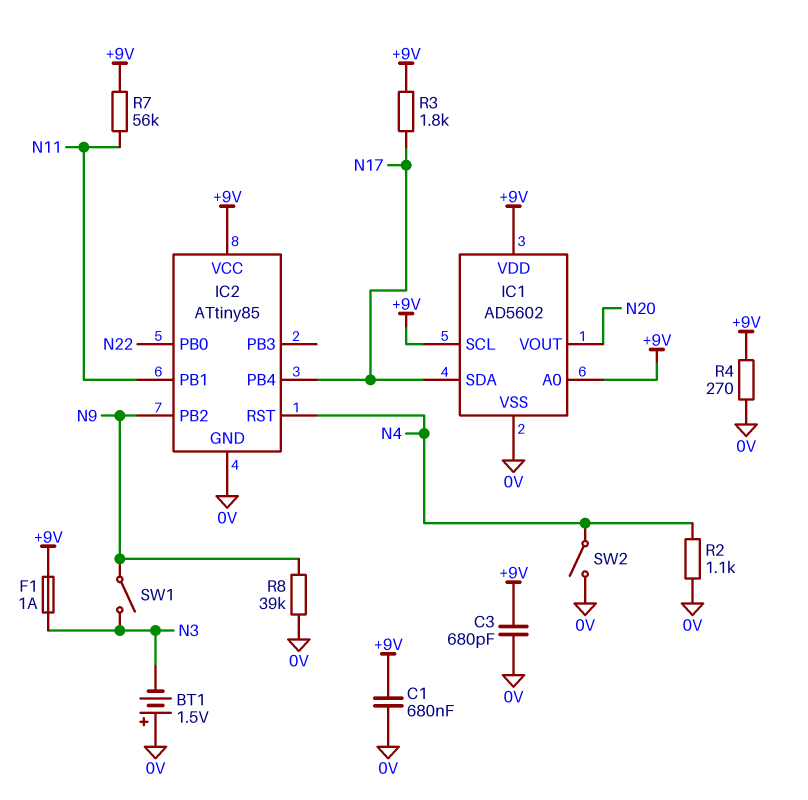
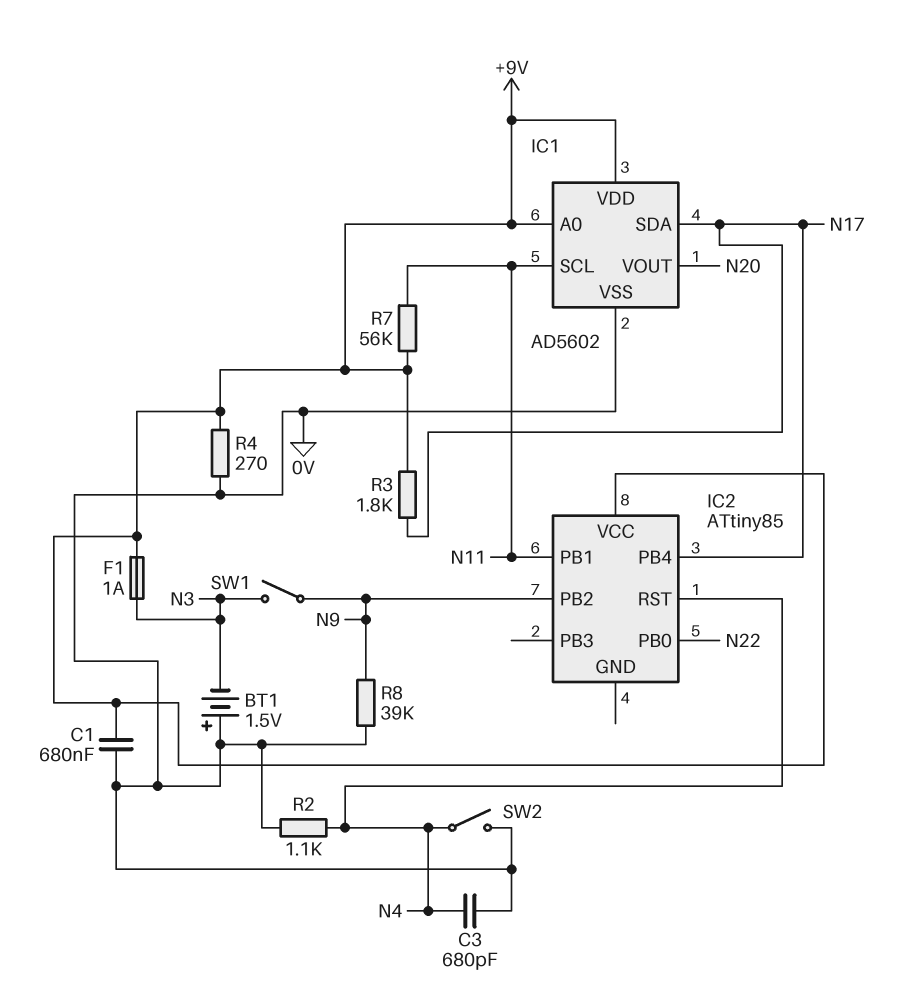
C3: 680pF (+9V, 0V) -> 680pF (0V, N4)
IC1 pin SCL: +9V -> N11
IC2 pin GND: 0V -> none

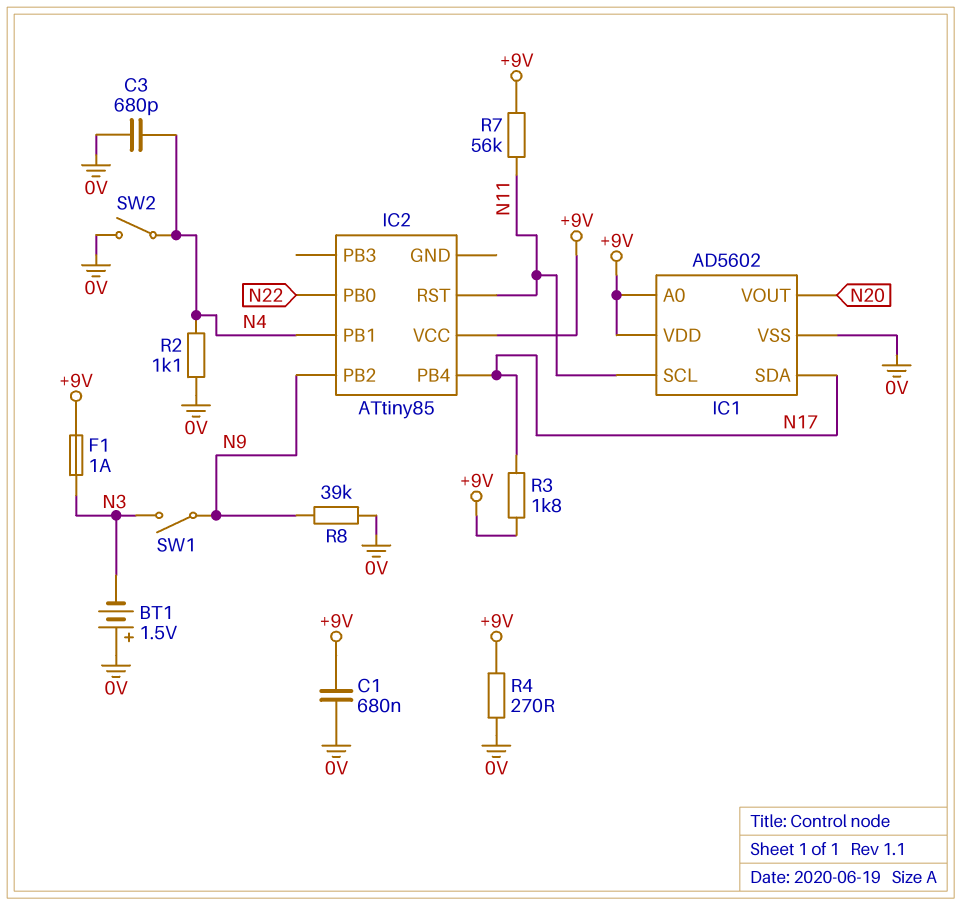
IC2 pin PB1: N11 -> N4
IC2 pin RST: N4 -> N11

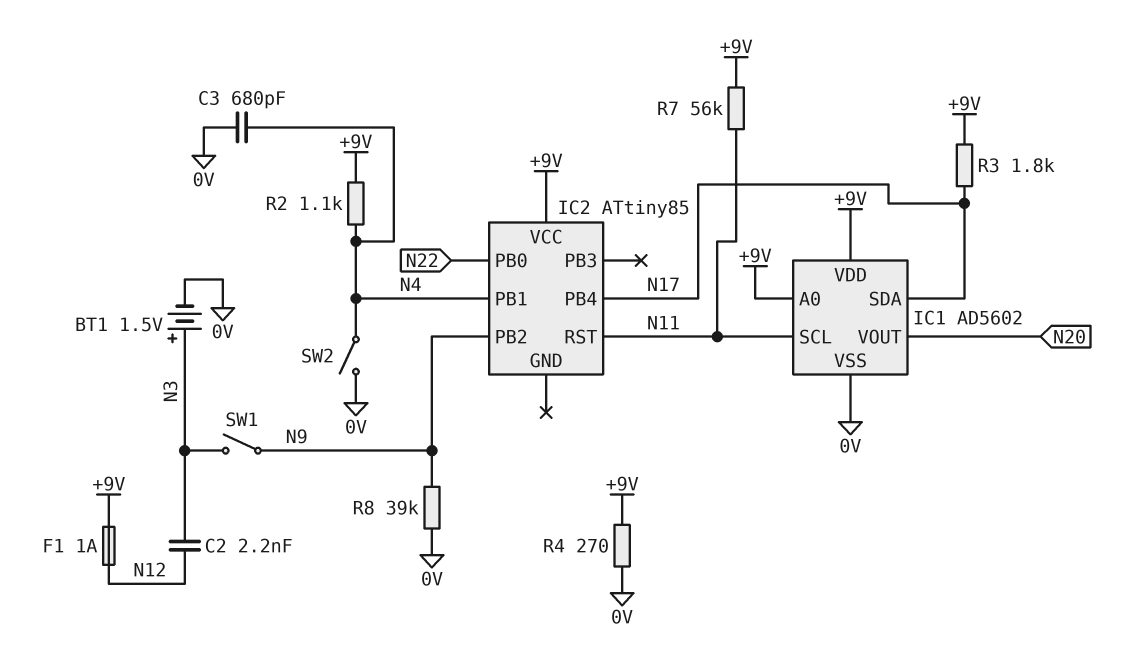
BT1: 1.5V (plus 0V, minus N3) -> 1.5V (plus N3, minus 0V)
C1: 680nF (+9V, 0V) -> none
C2: none -> 2.2nF (N3, N12)
F1: 1A (+9V, N3) -> 1A (+9V, N12)
R2: 1.1k (0V, N4) -> 1.1k (+9V, N4)

